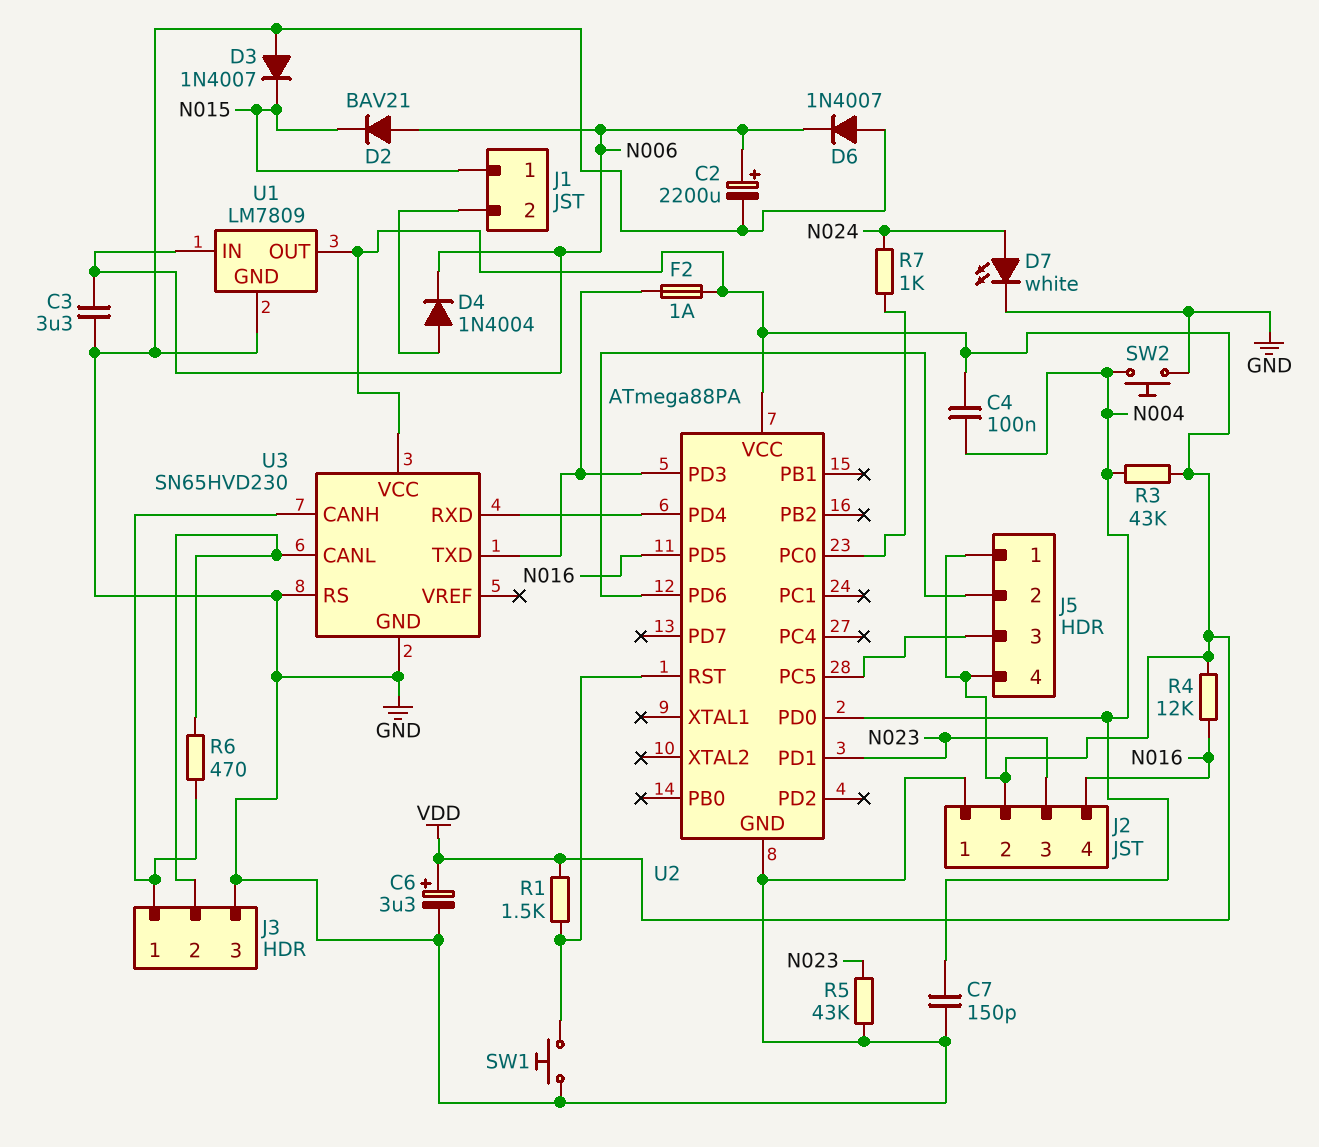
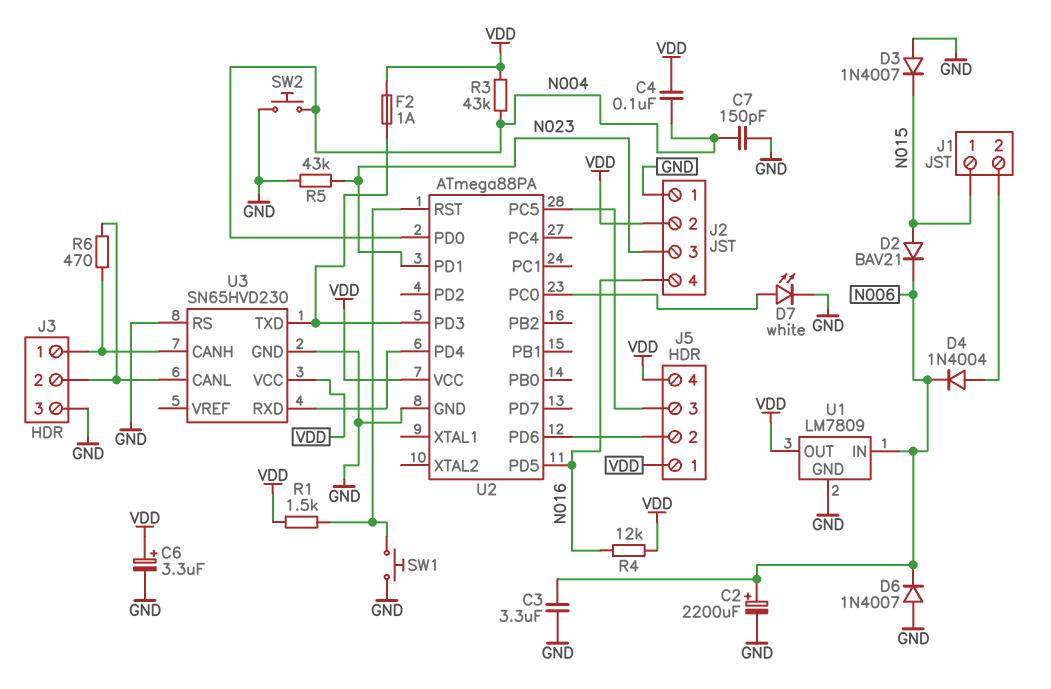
D2: diode BAV21 (A N006, K N015) -> diode BAV21 (A N015, K N006)
D7: LED white (A N024, K GND) -> LED white (A U2/PC0, K GND)
R7: 1k (N024, U2/PC0) -> none

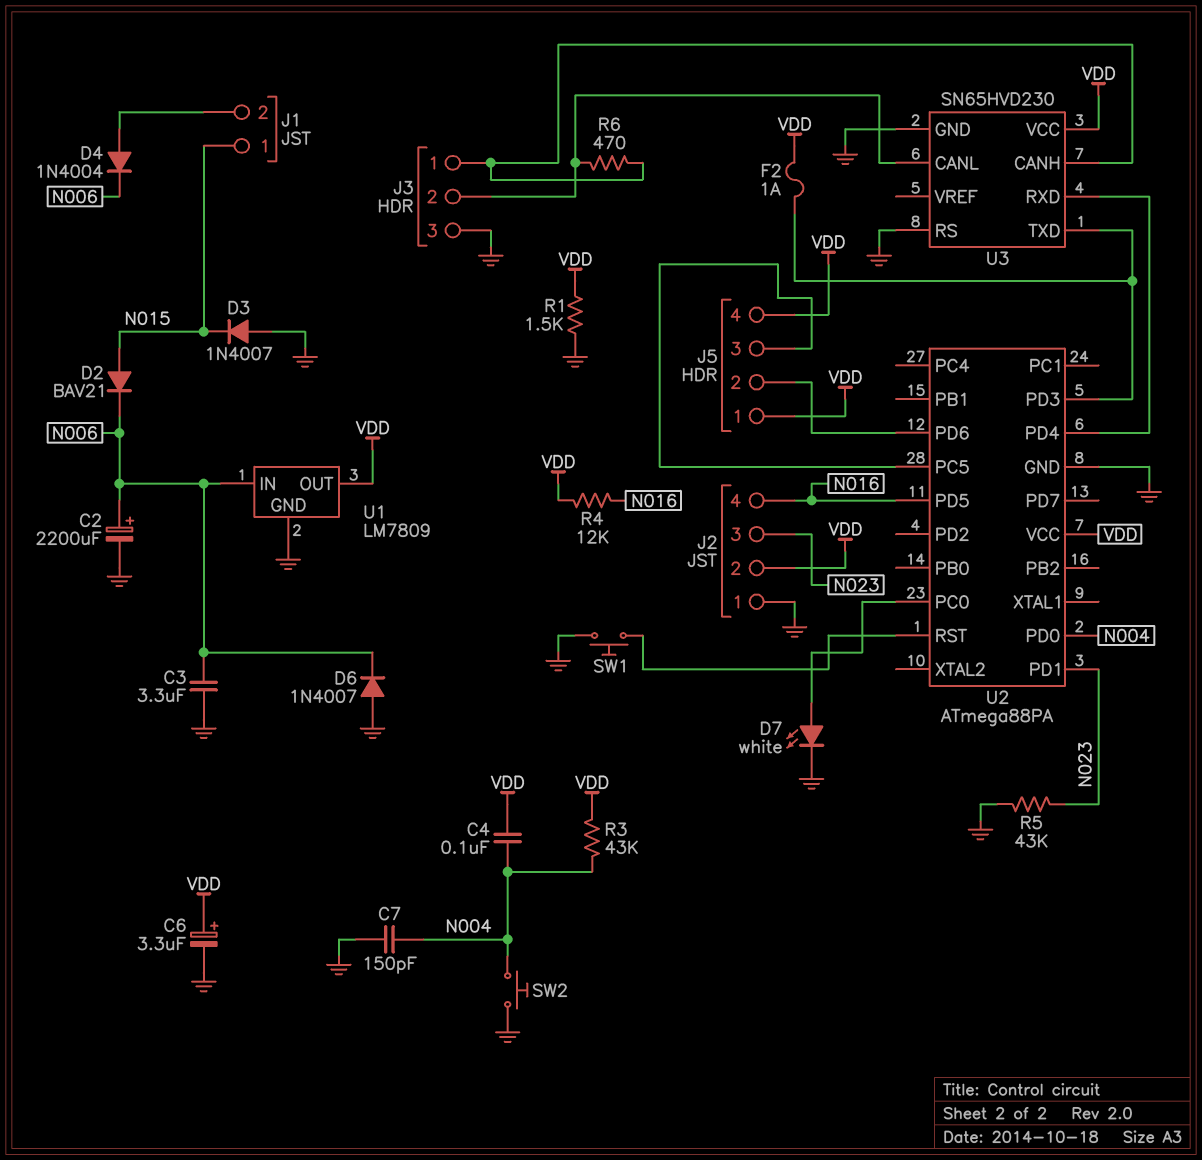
R1: 1.5k (U2/RST, VDD) -> 1.5k (GND, VDD)

